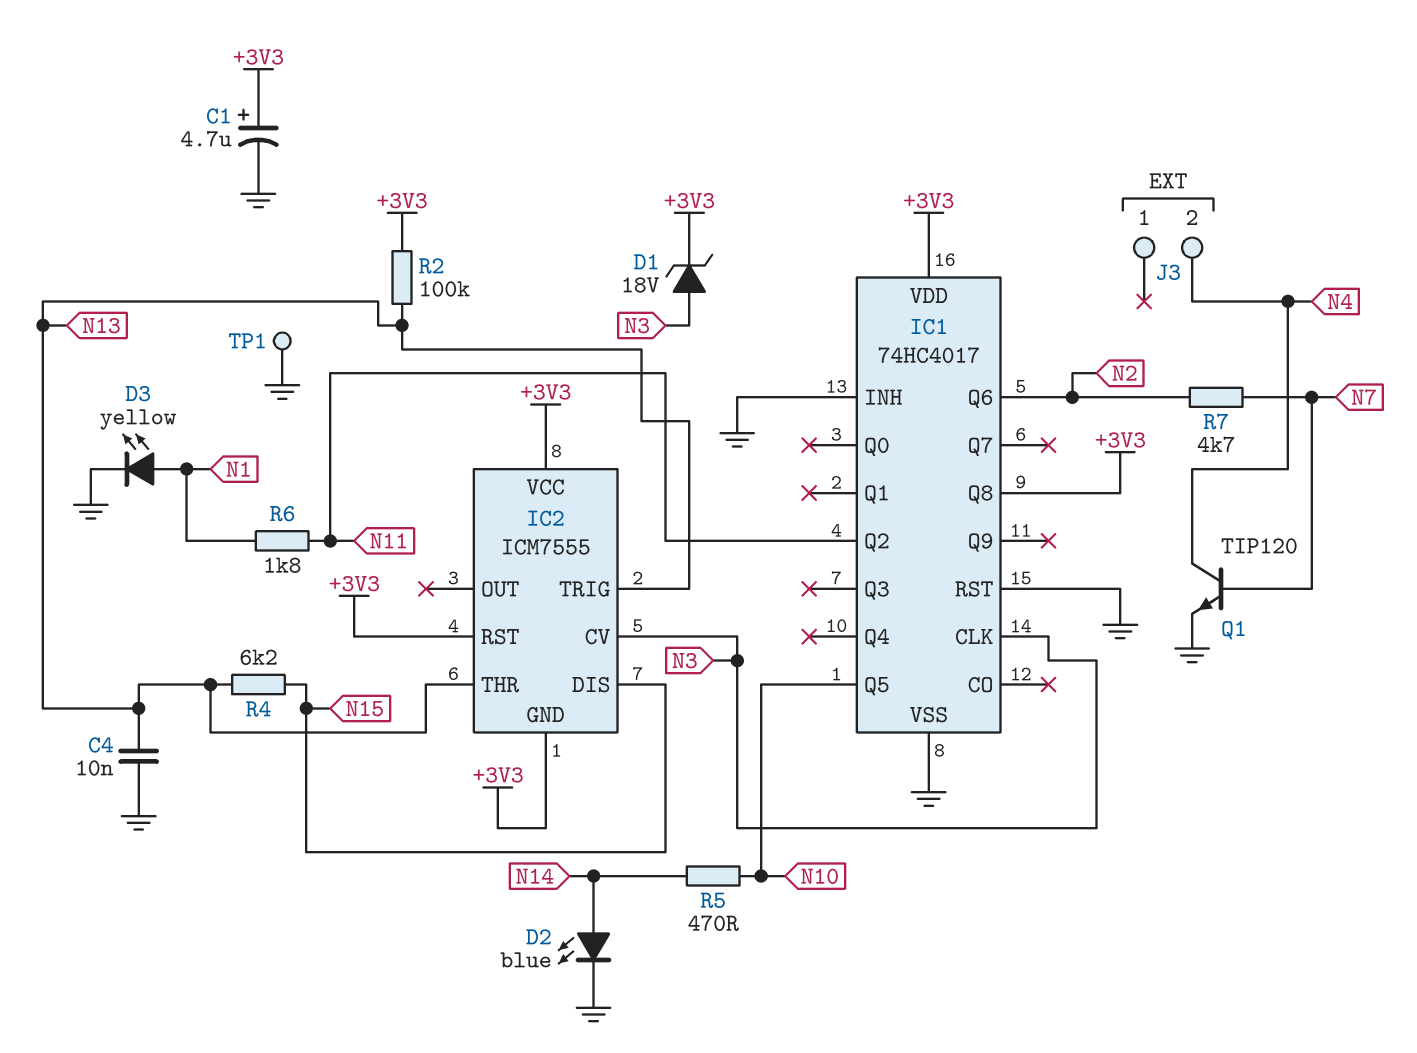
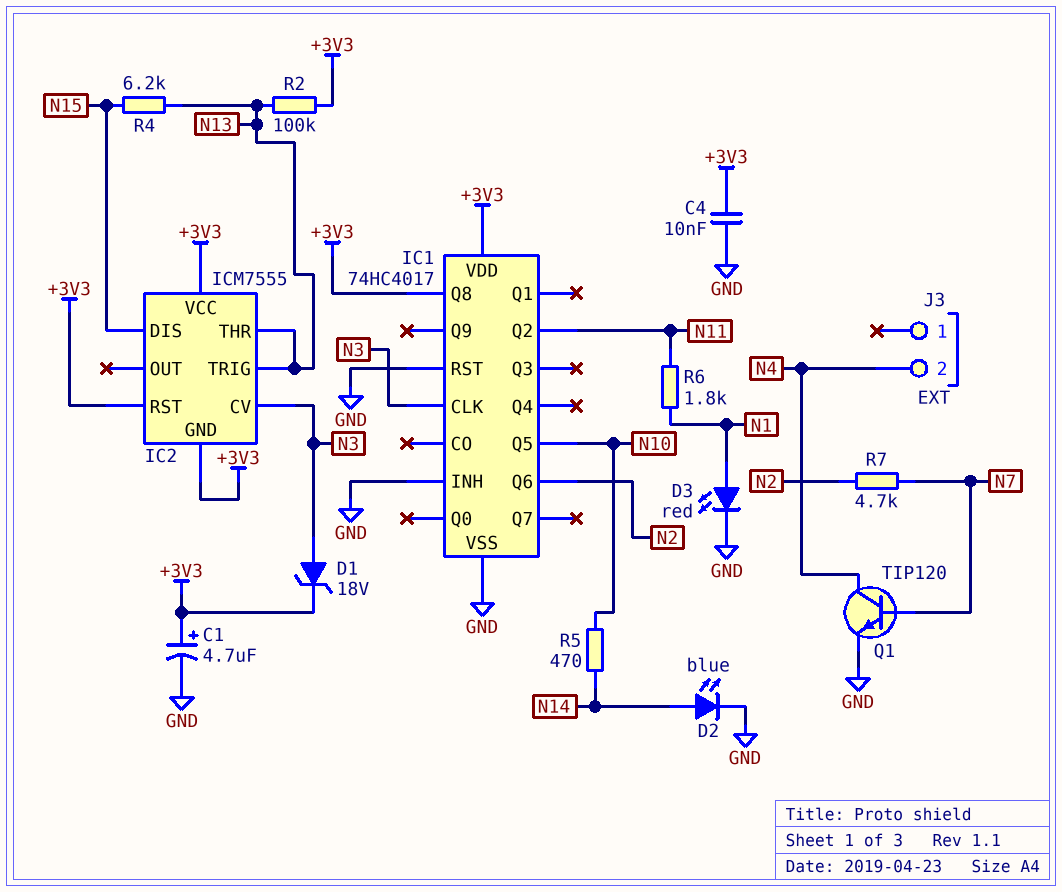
C4: 10nF (GND, N13) -> 10nF (+3V3, GND)
D3: LED yellow (A N1, K GND) -> LED red (A N1, K GND)
TP1: test point (GND) -> none

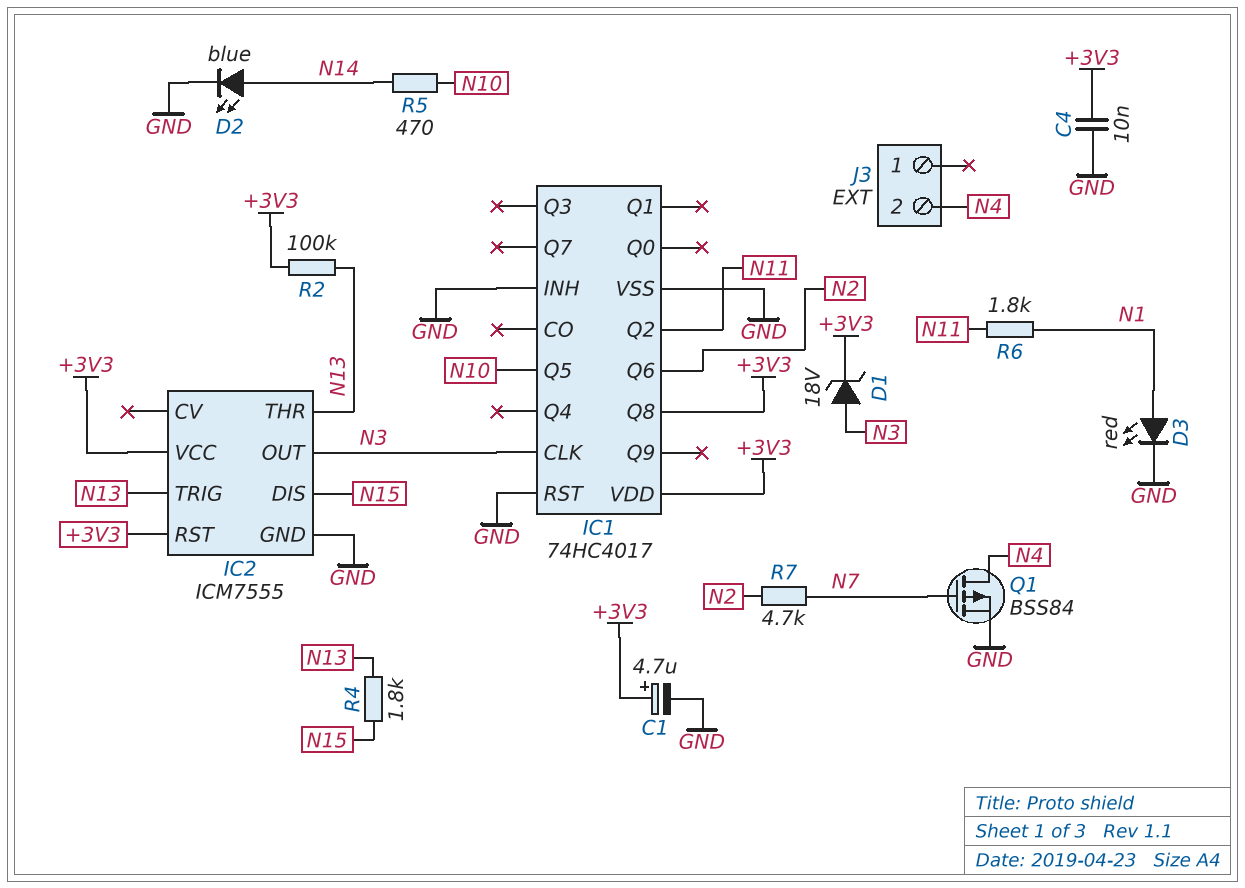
IC2 pin CV: N3 -> none
IC2 pin GND: +3V3 -> GND
IC2 pin OUT: none -> N3
Q1: NPN TIP120 (B N7, C N4, E GND) -> PMOS BSS84 (G N7, D N4, S GND)
R4: 6.2k (N13, N15) -> 1.8k (N13, N15)

